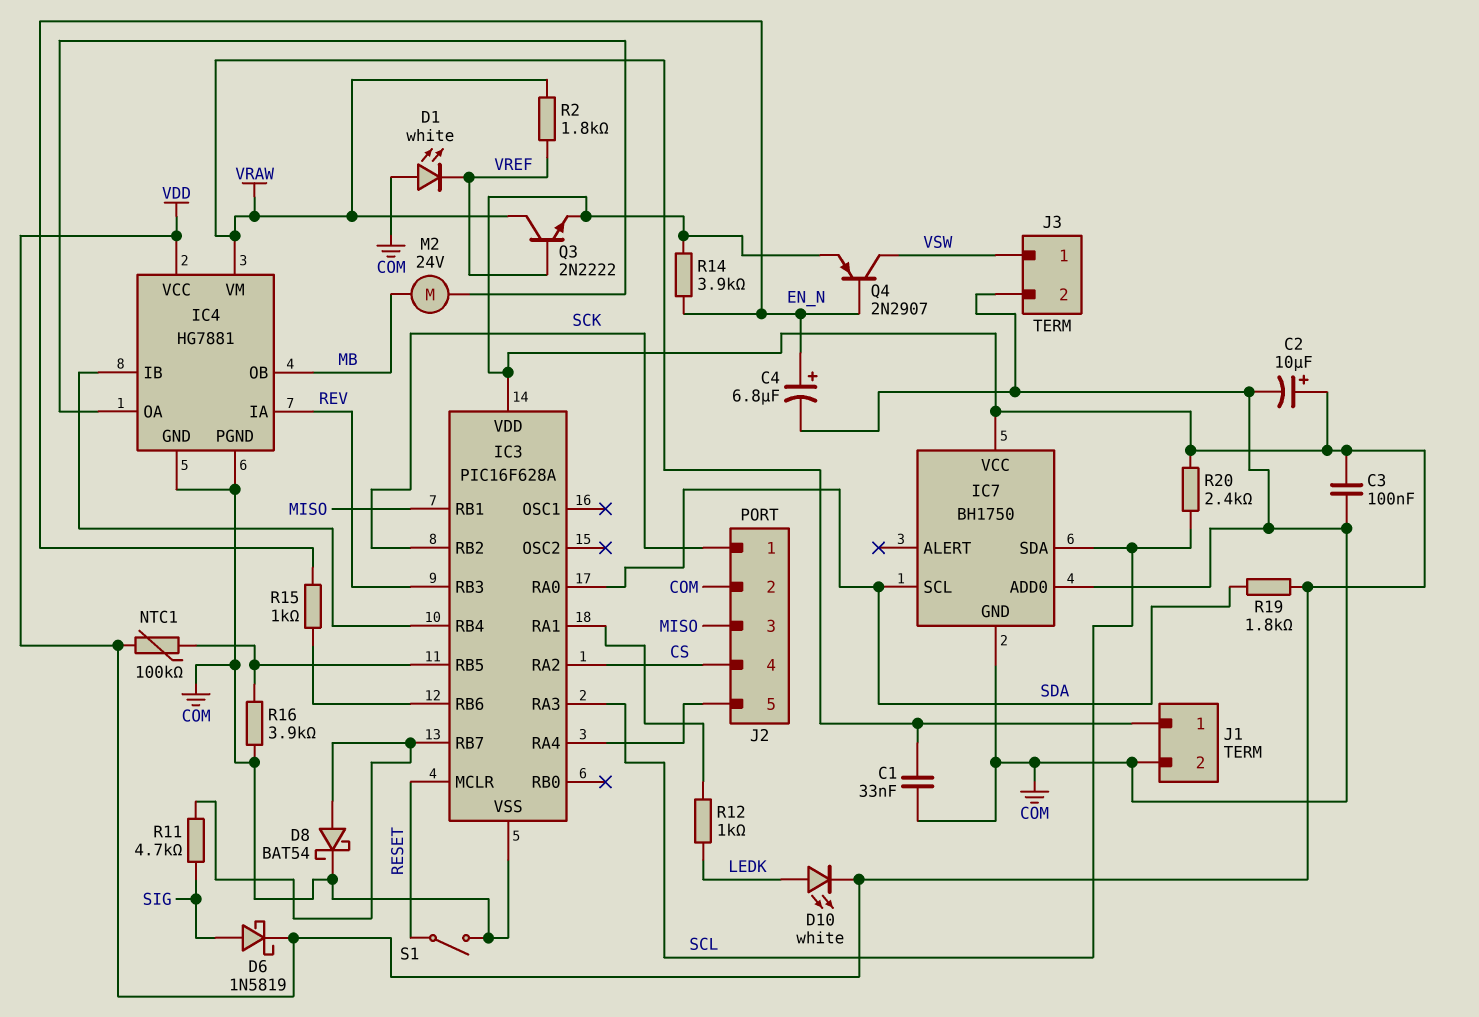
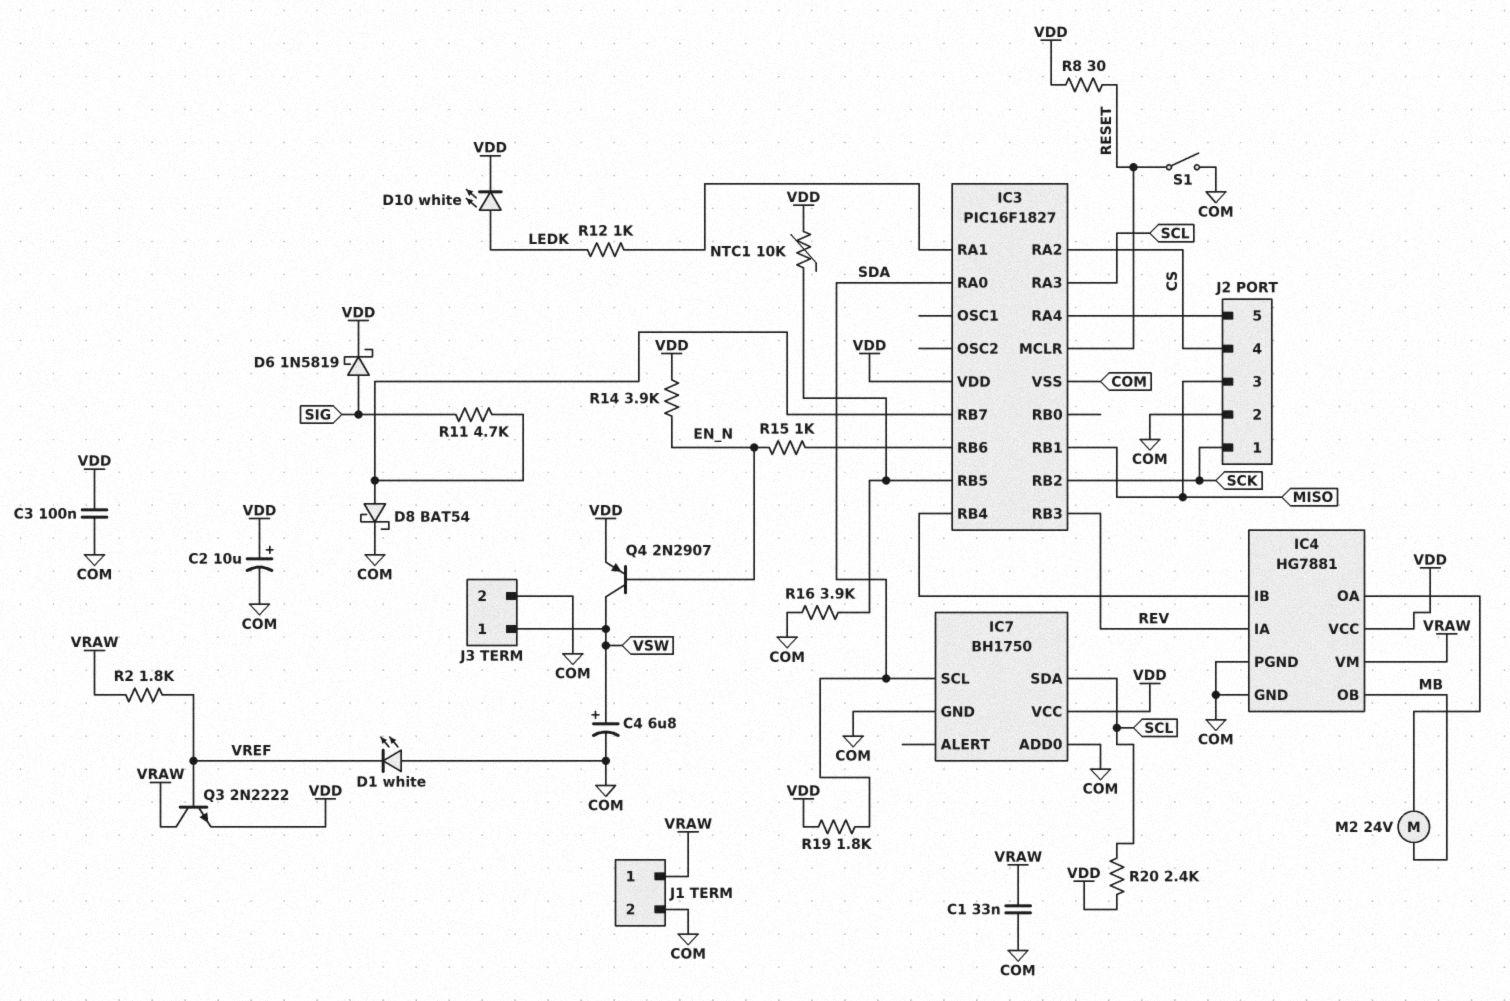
C4: 6.8uF (plus EN_N, minus COM) -> 6.8uF (plus VSW, minus COM)
IC3: PIC16F628A -> PIC16F1827
NTC1: 100k (IC3/RB5, VDD) -> 10k (IC3/RB5, VDD)
R8: none -> 30 (RESET, VDD)

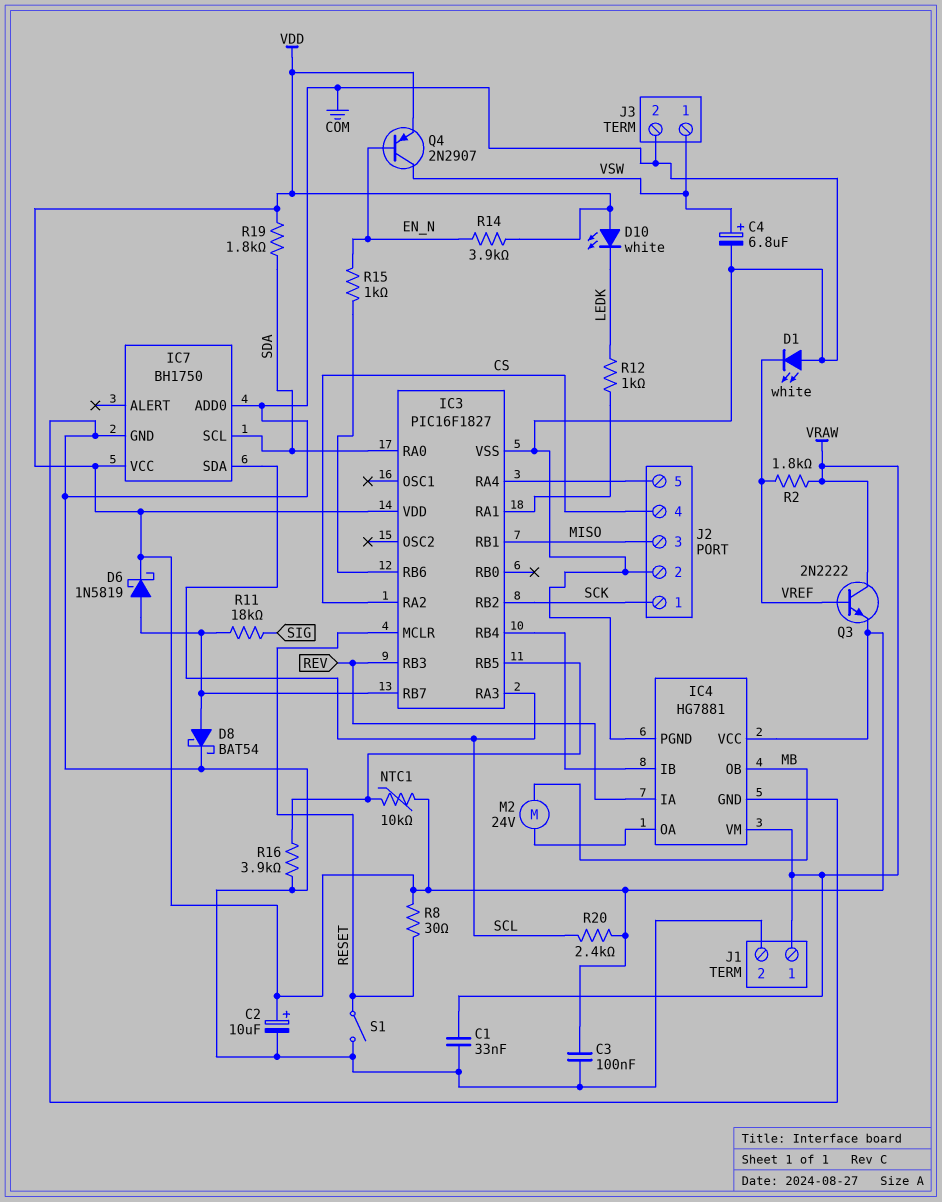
D6: schottky 1N5819 (A SIG, K VDD) -> schottky 1N5819 (A IC3/RB7, K VDD)
D10: LED white (A LEDK, K VDD) -> LED white (A VDD, K LEDK)
R11: 4.7k (IC3/RB7, SIG) -> 18k (IC3/RB7, SIG)

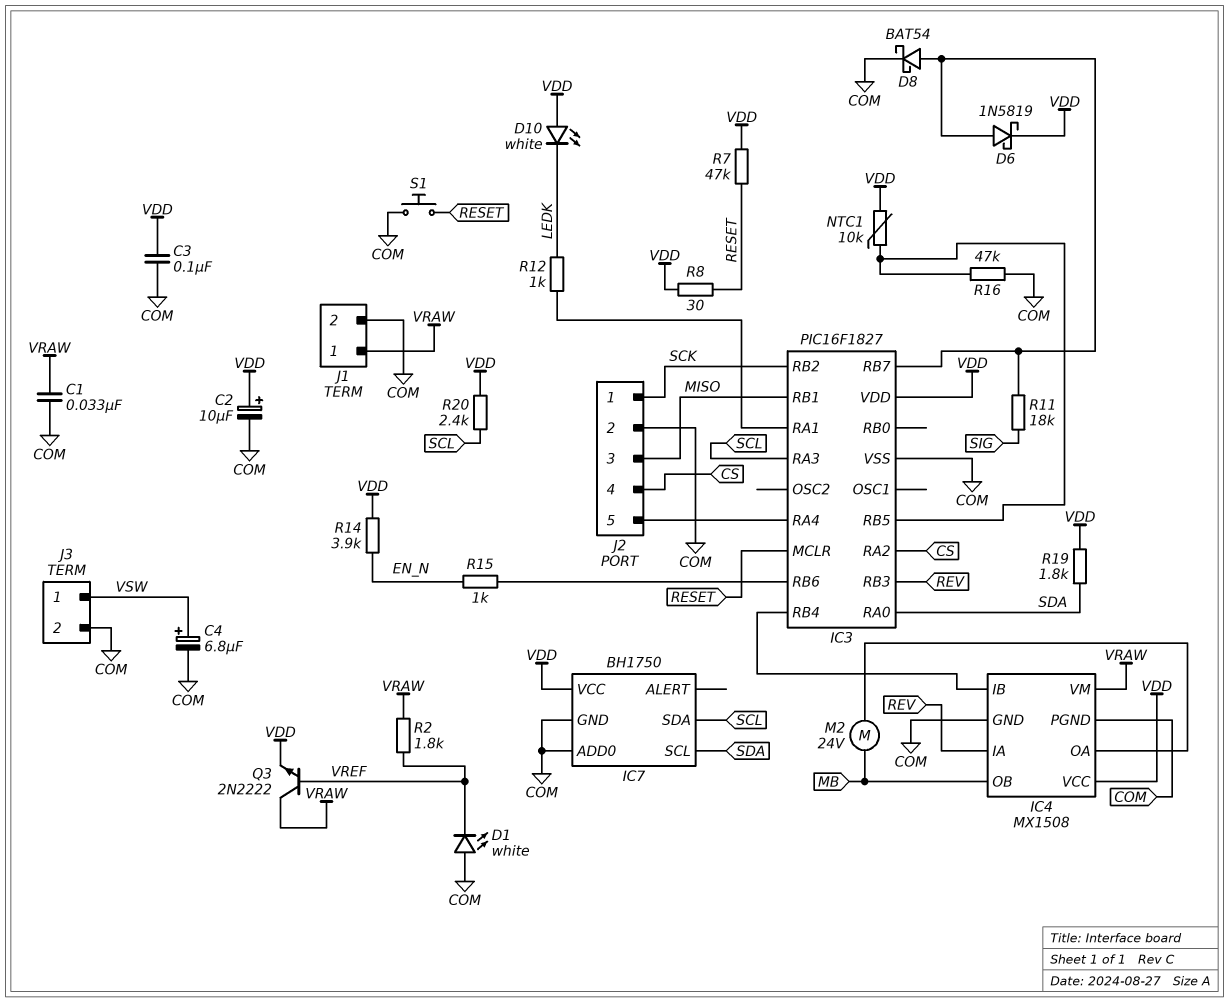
IC4: HG7881 -> MX1508
Q4: PNP 2N2907 (B EN_N, C VSW, E VDD) -> none
R7: none -> 47k (RESET, VDD)
R16: 3.9k (COM, IC3/RB5) -> 47k (COM, IC3/RB5)
S1: switch (COM, RESET) -> button (COM, RESET)

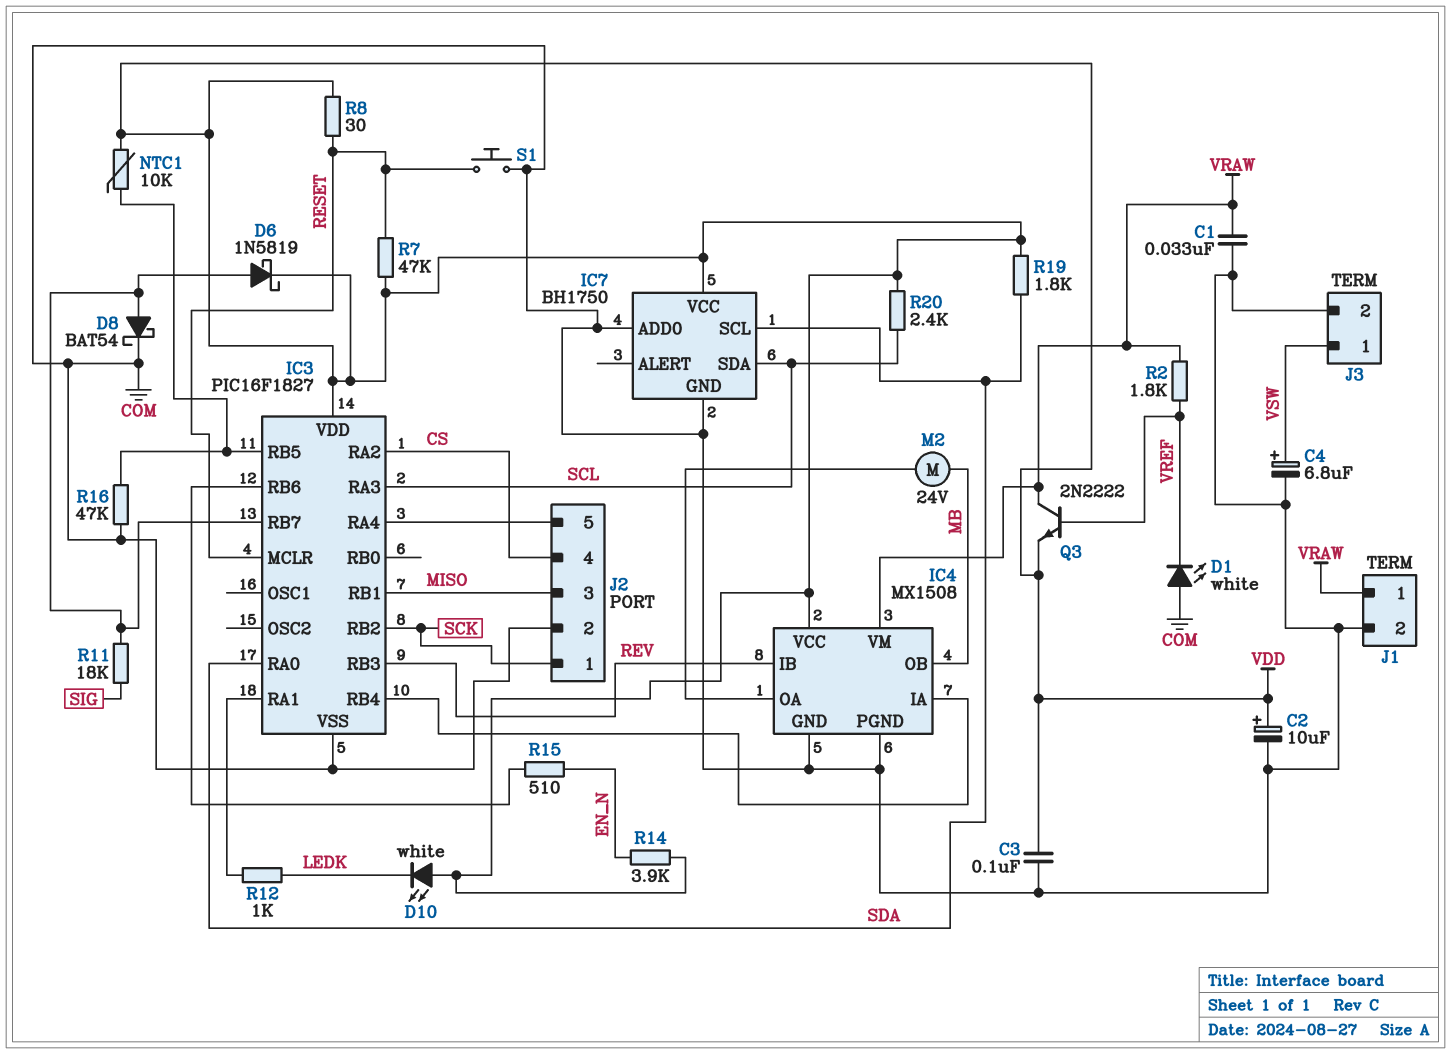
IC4 pin IA: REV -> IC3/RB4
IC4 pin IB: IC3/RB4 -> REV
R15: 1k (EN_N, IC3/RB6) -> 510 (EN_N, IC3/RB6)

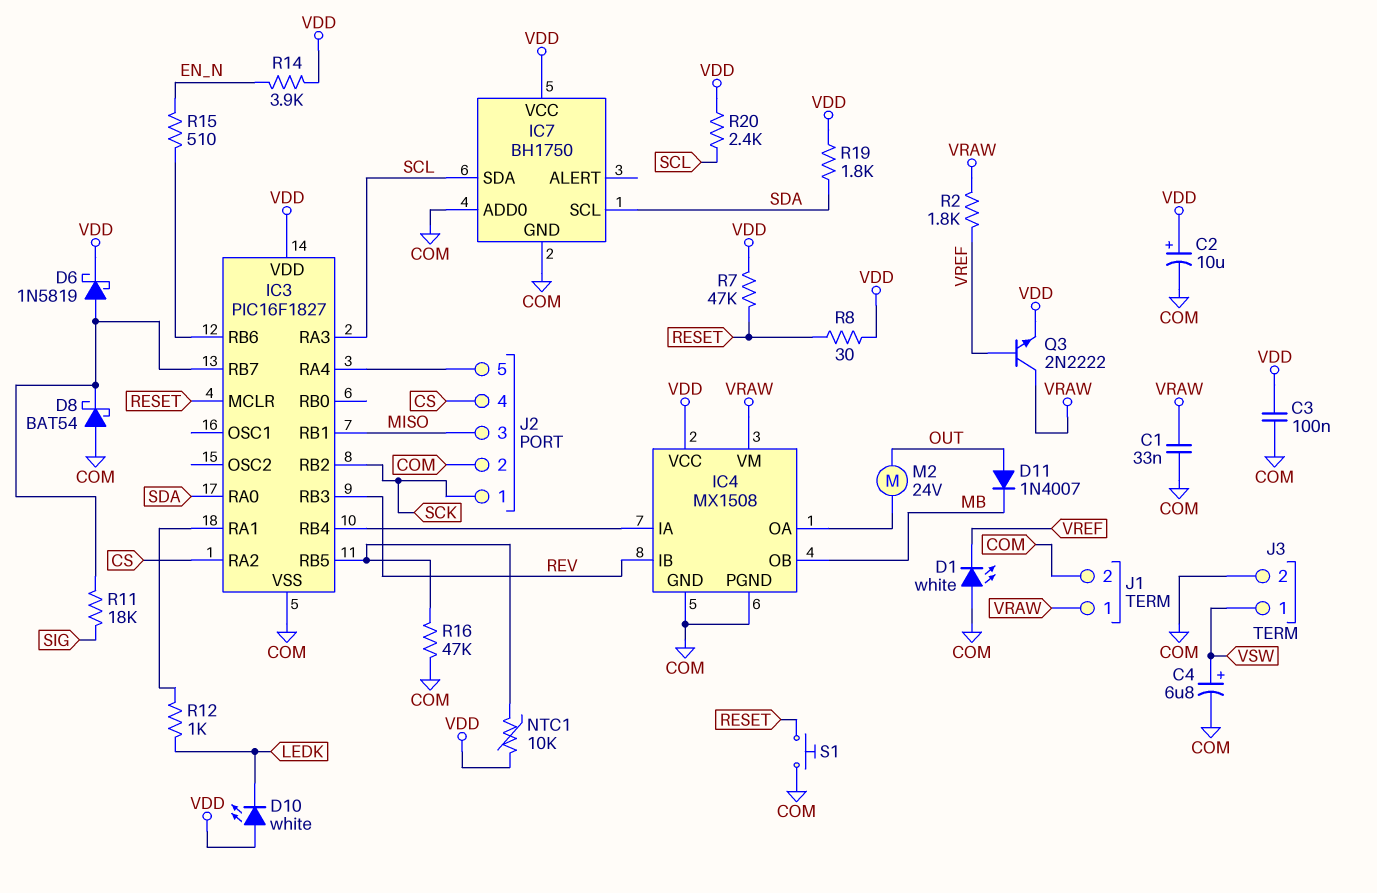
D8: schottky BAT54 (A IC3/RB7, K COM) -> schottky BAT54 (A COM, K IC3/RB7)
D11: none -> diode 1N4007 (A OUT, K MB)
M2: motor 24V (IC4/OA, MB) -> motor 24V (IC4/OA, OUT)

